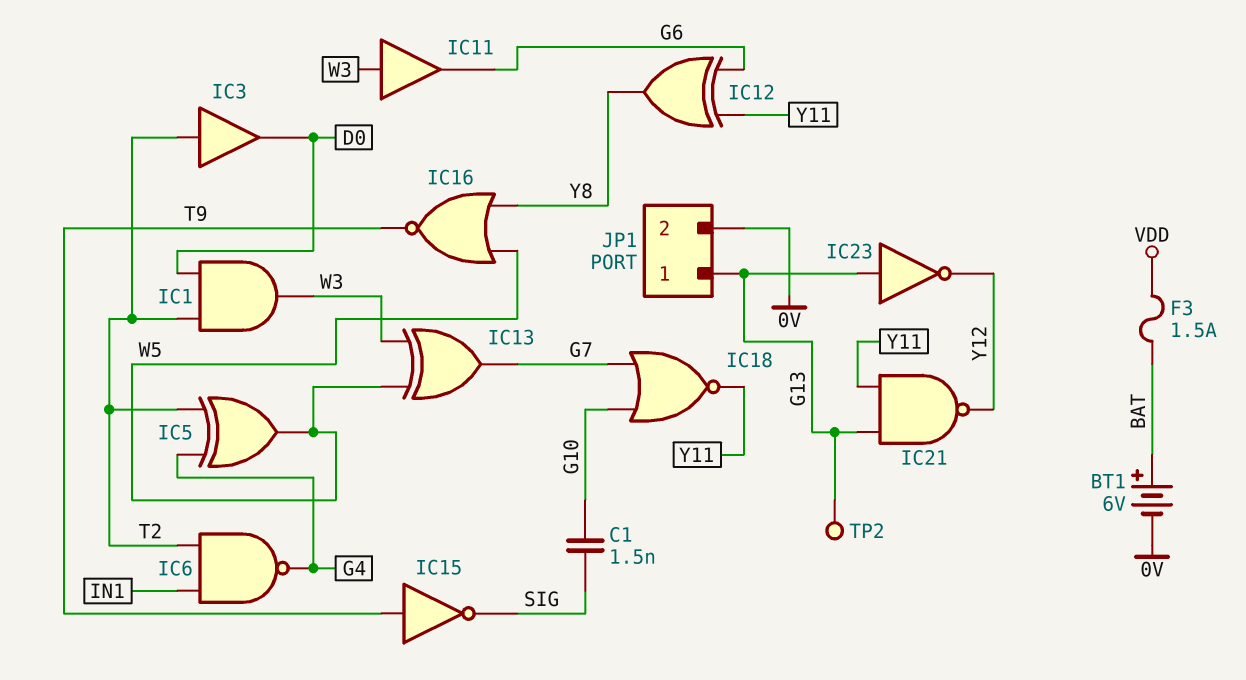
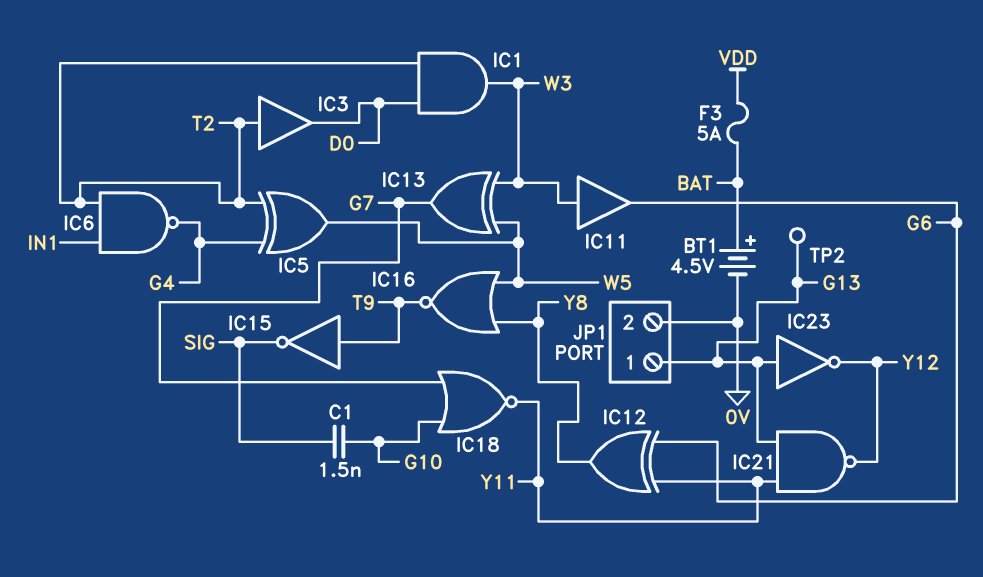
BT1: 6V (plus BAT, minus 0V) -> 4.5V (plus BAT, minus 0V)
F3: 1.5A (BAT, VDD) -> 5A (BAT, VDD)

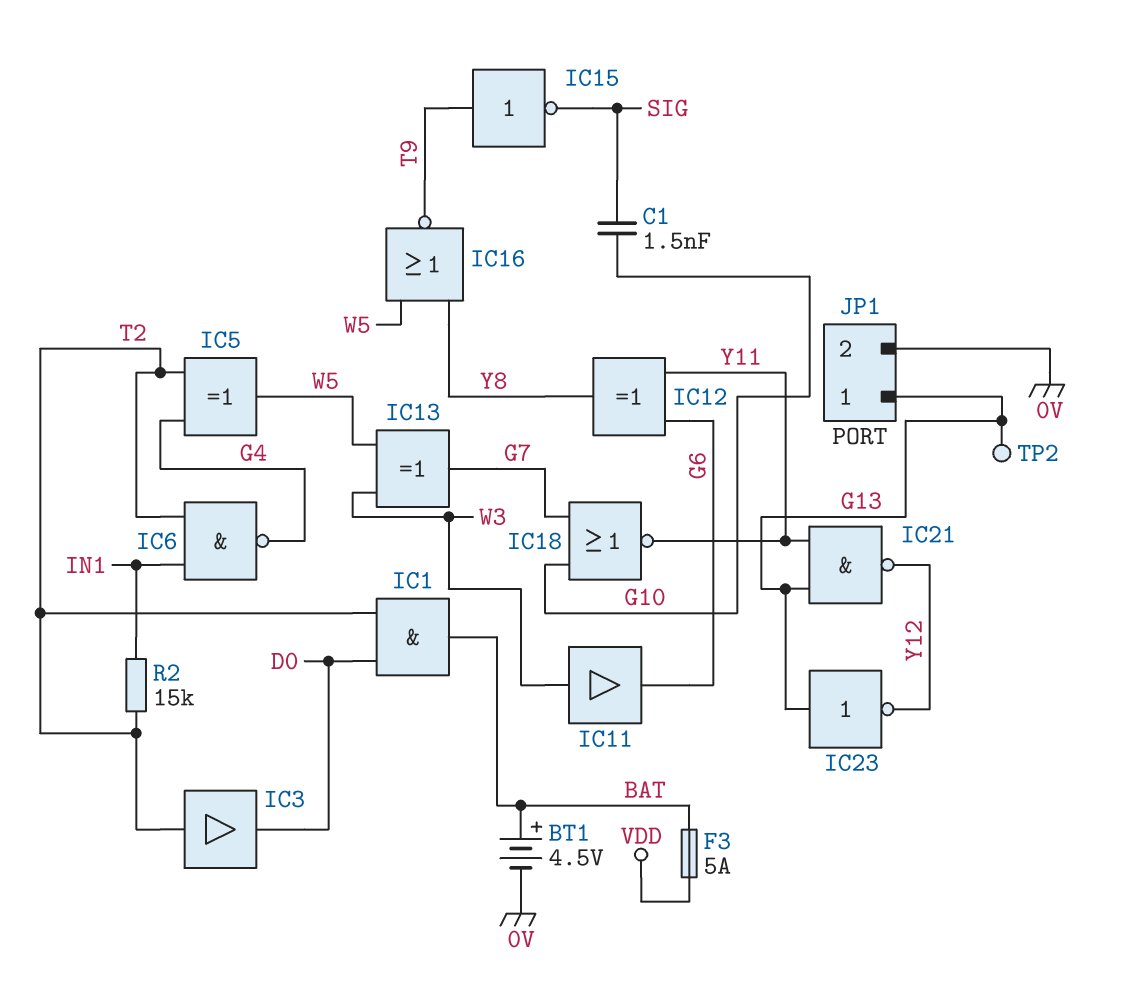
IC1: AND (in D0, in T2, out W3) -> AND (in D0, in T2, out BAT)
R2: none -> 15k (IN1, T2)

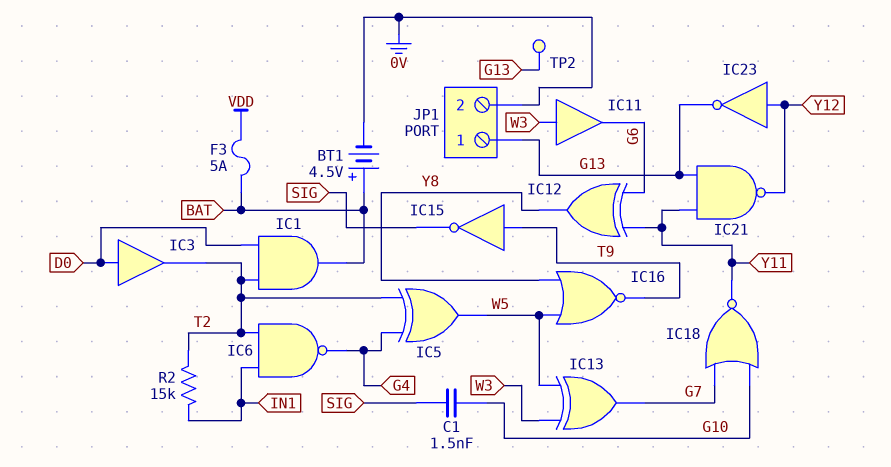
IC3: buffer (in T2, out D0) -> buffer (in D0, out T2)
IC23: NOT (in G13, out Y12) -> NOT (in Y12, out G13)

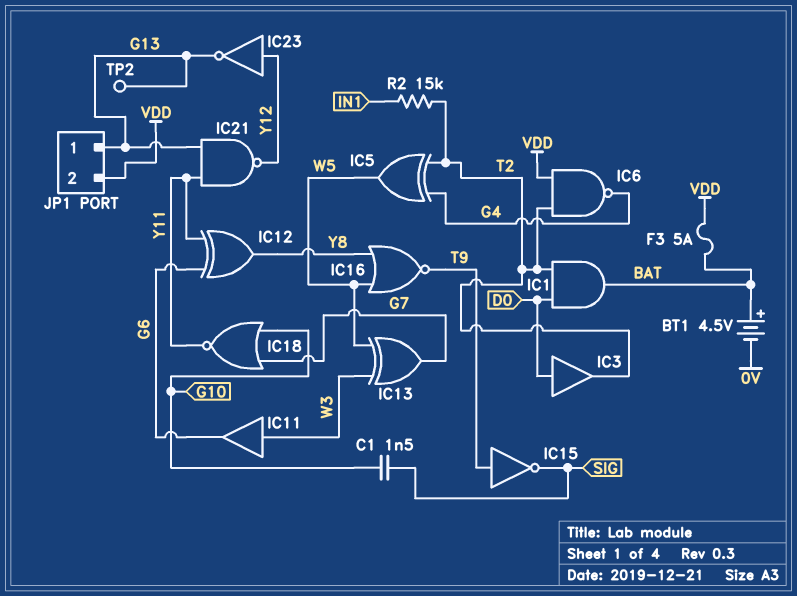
IC6: NAND (in IN1, in T2, out G4) -> NAND (in T2, in VDD, out G4)
JP1 pin 2: 0V -> VDD

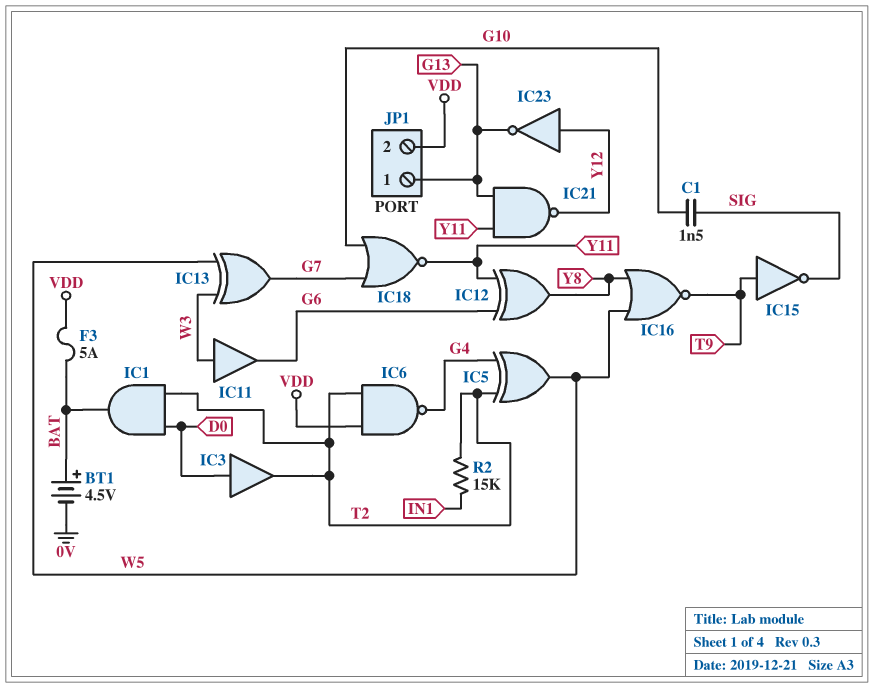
TP2: test point (G13) -> none

